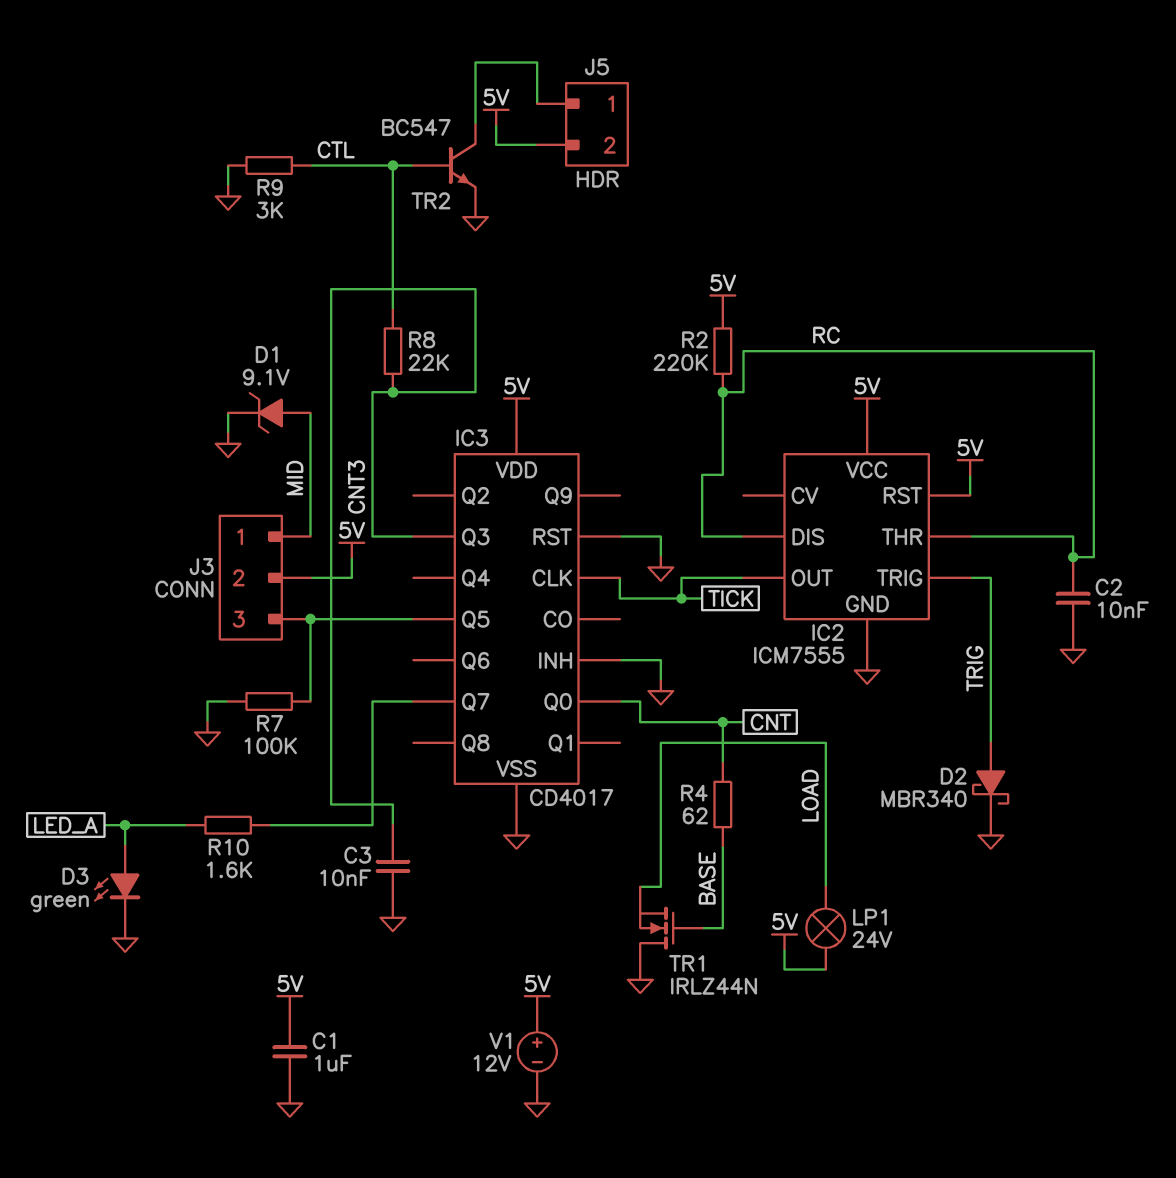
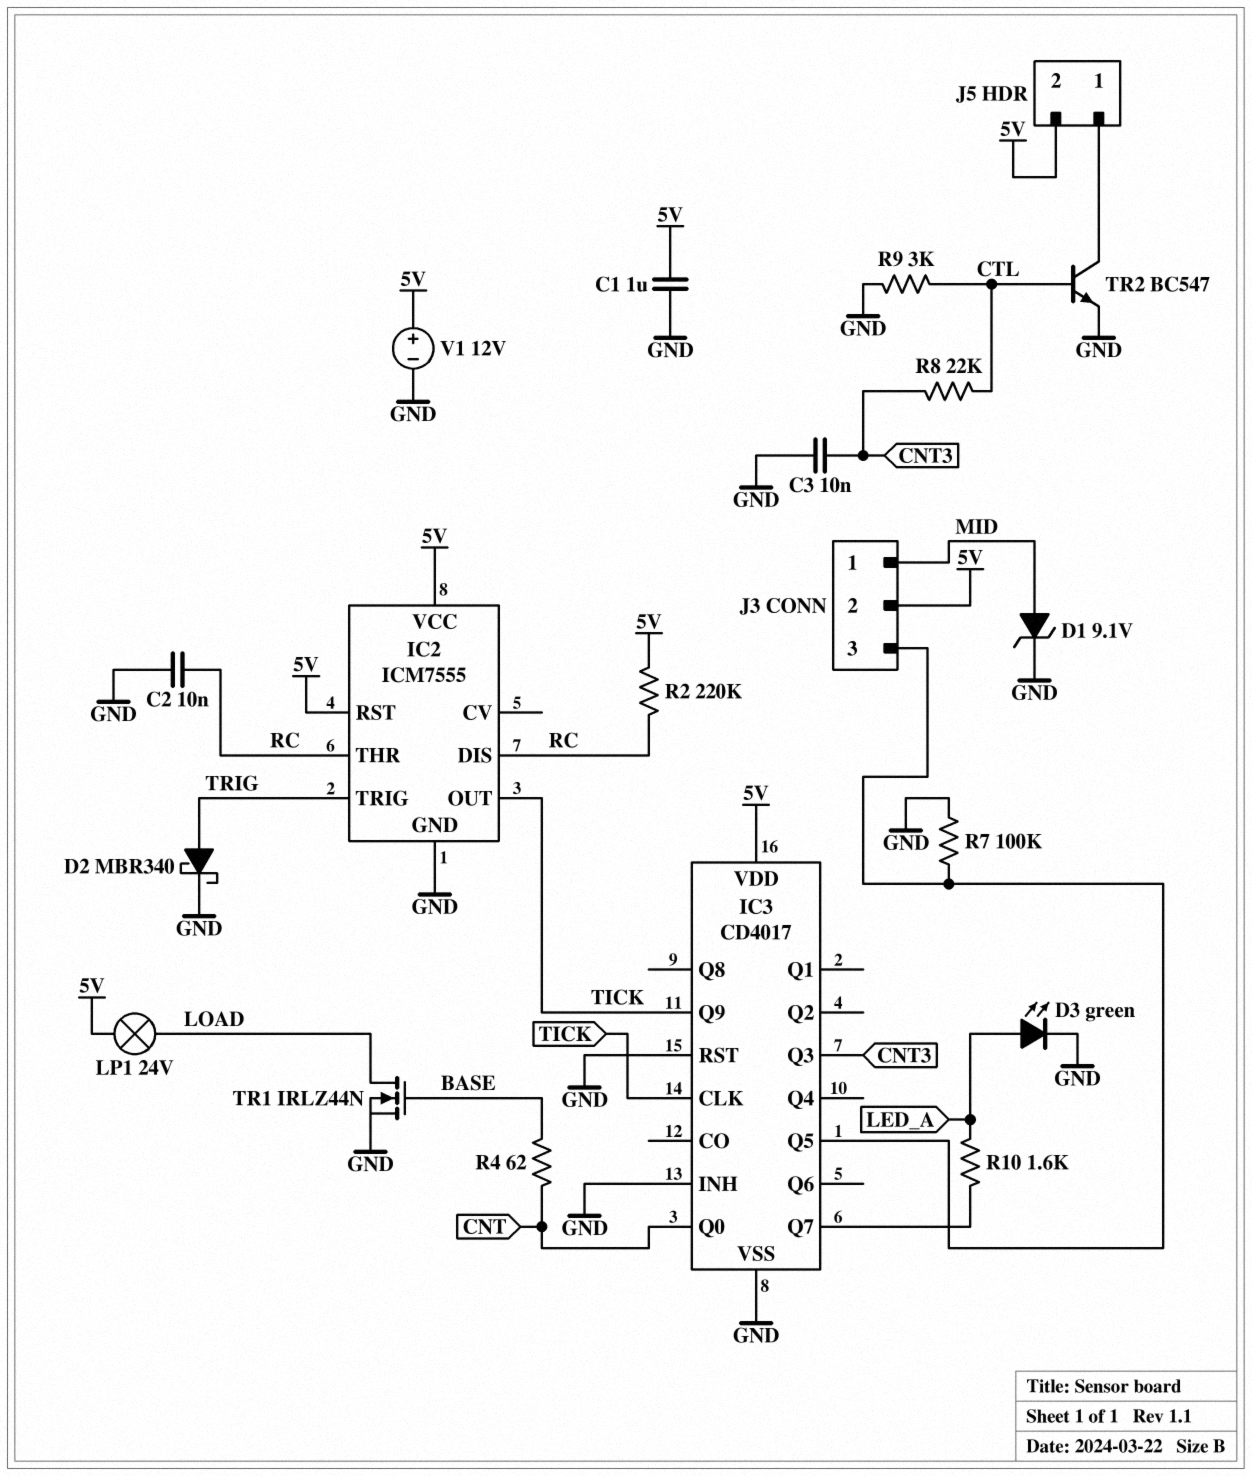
IC3 pin Q9: none -> TICK
TR1: NMOS IRLZ44N (G BASE, D GND, S LOAD) -> NMOS IRLZ44N (G BASE, D LOAD, S GND)

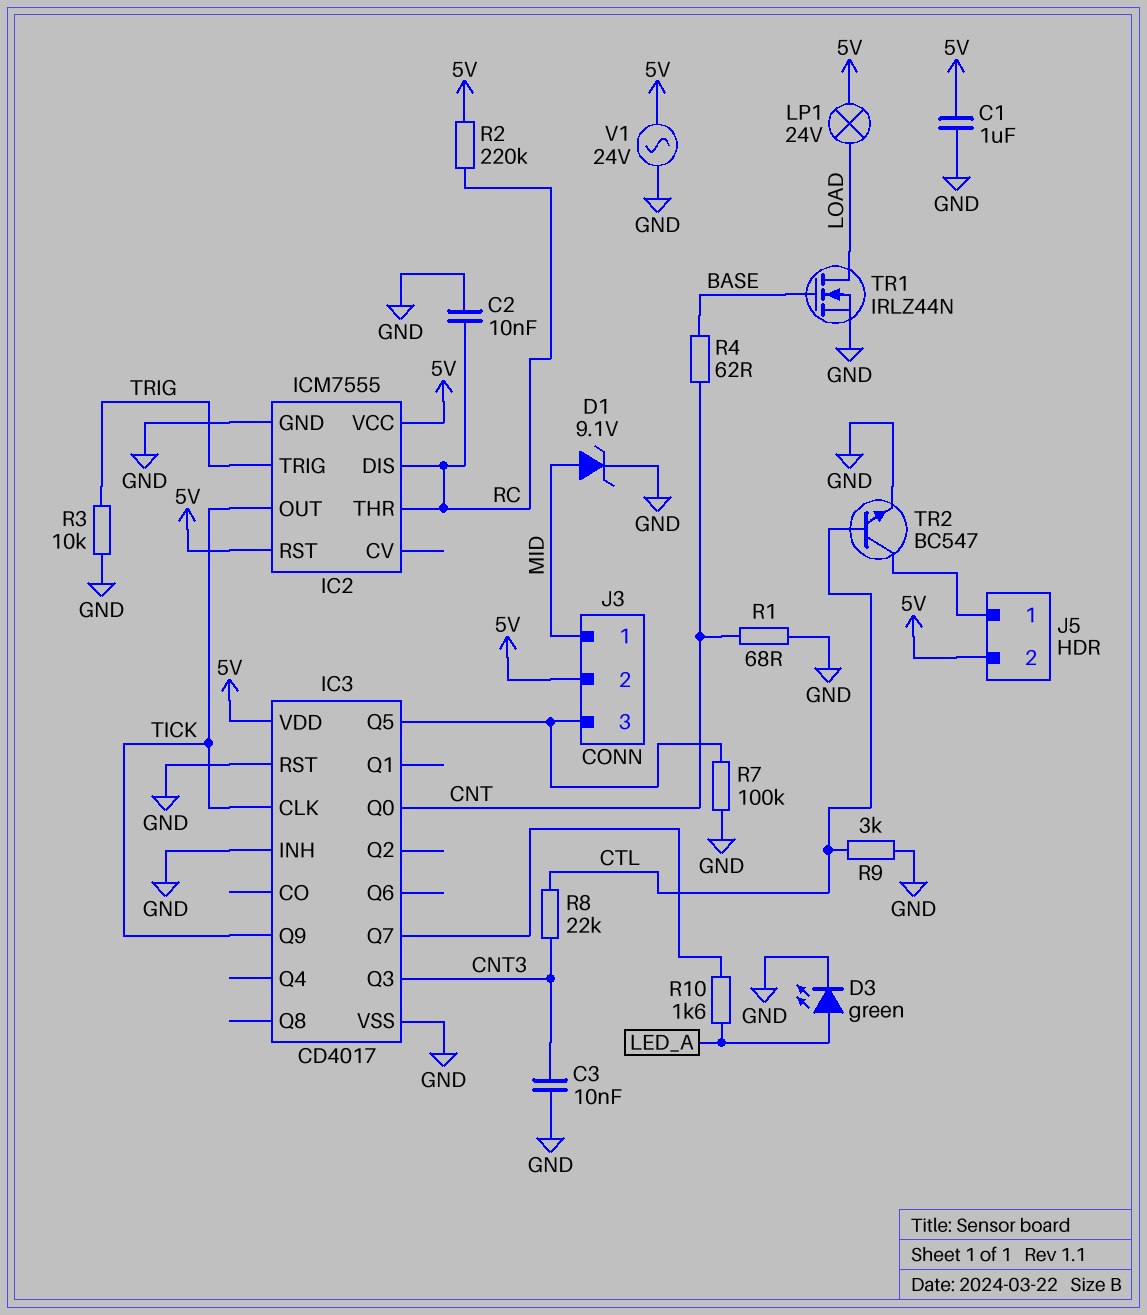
D2: schottky MBR340 (A TRIG, K GND) -> none
R1: none -> 68 (CNT, GND)
R3: none -> 10k (GND, TRIG)
V1: 12V (plus 5V, minus GND) -> AC 24V (5V, GND)

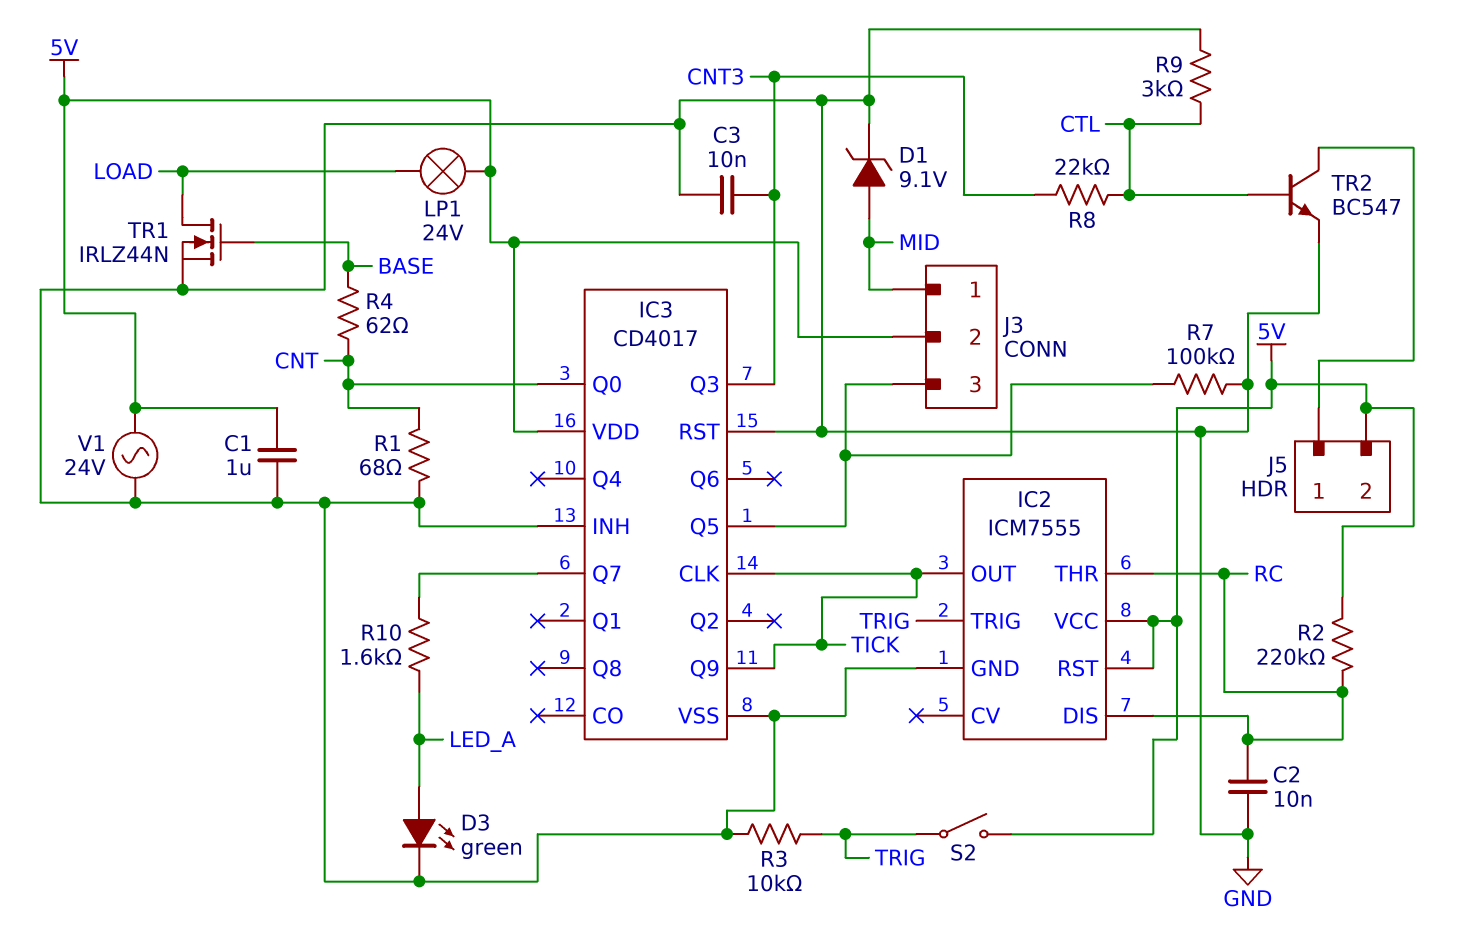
S2: none -> switch (5V, TRIG)

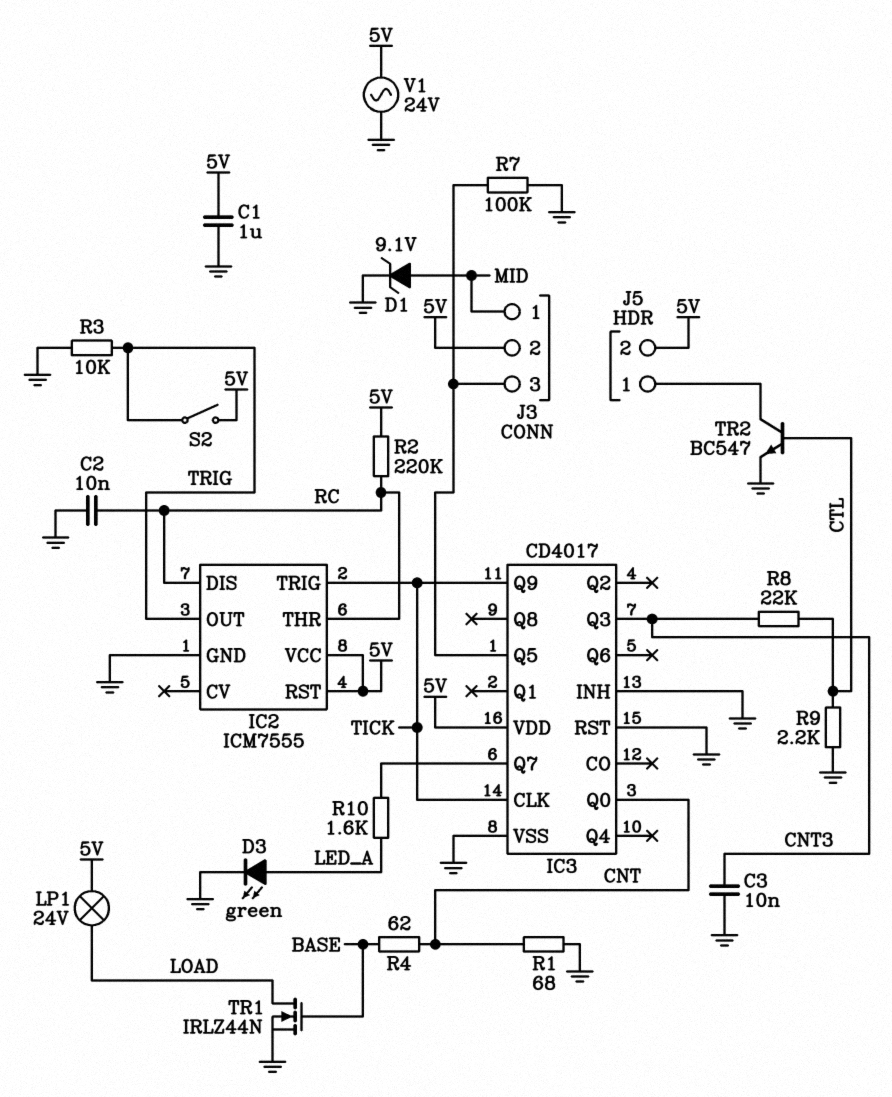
IC2 pin OUT: TICK -> TRIG
IC2 pin TRIG: TRIG -> TICK
R9: 3k (CTL, GND) -> 2.2k (CTL, GND)

